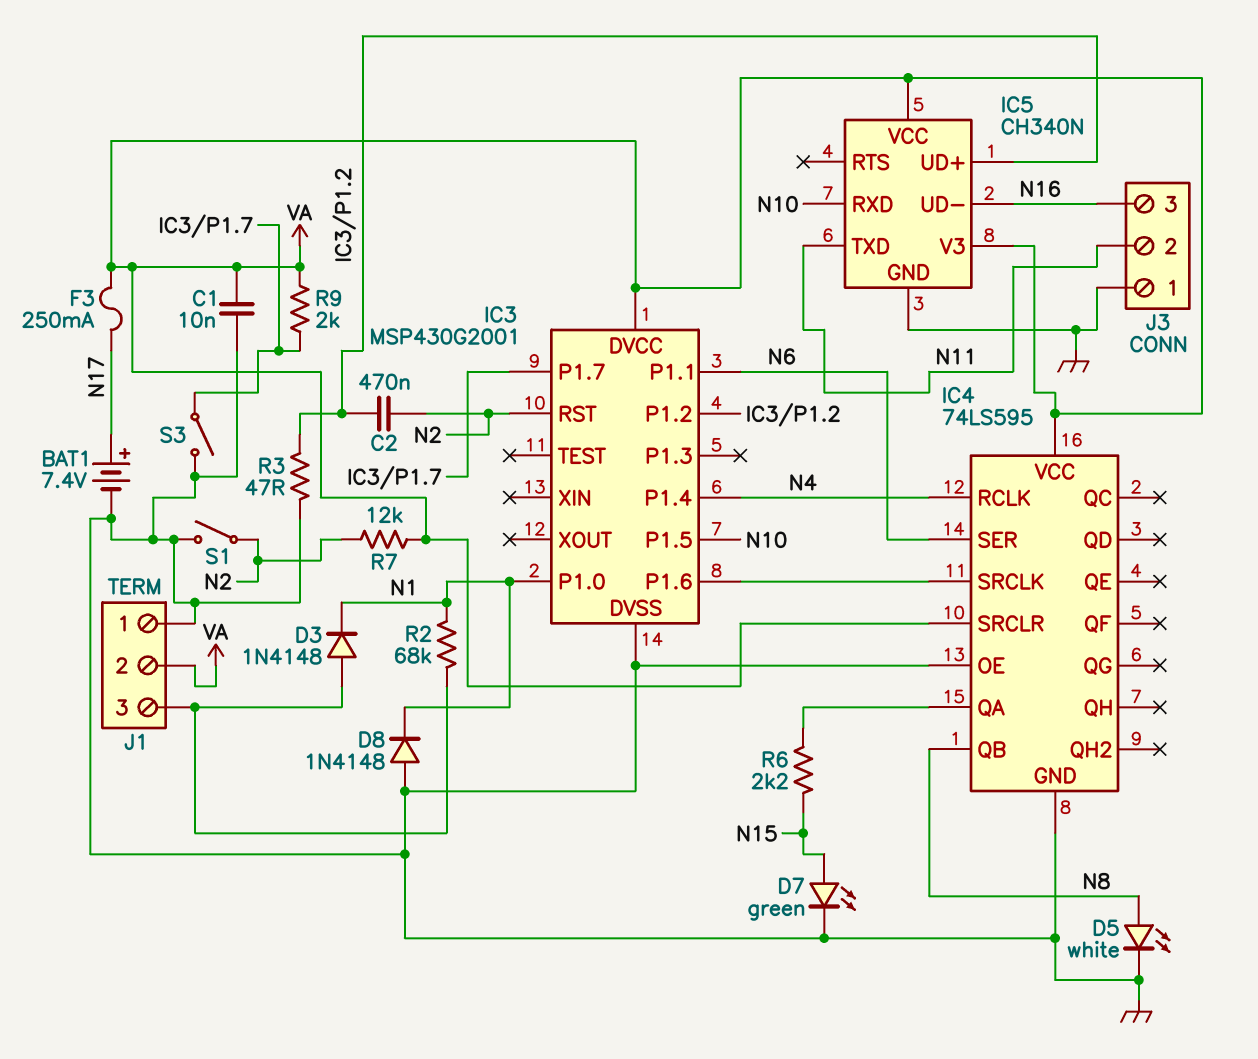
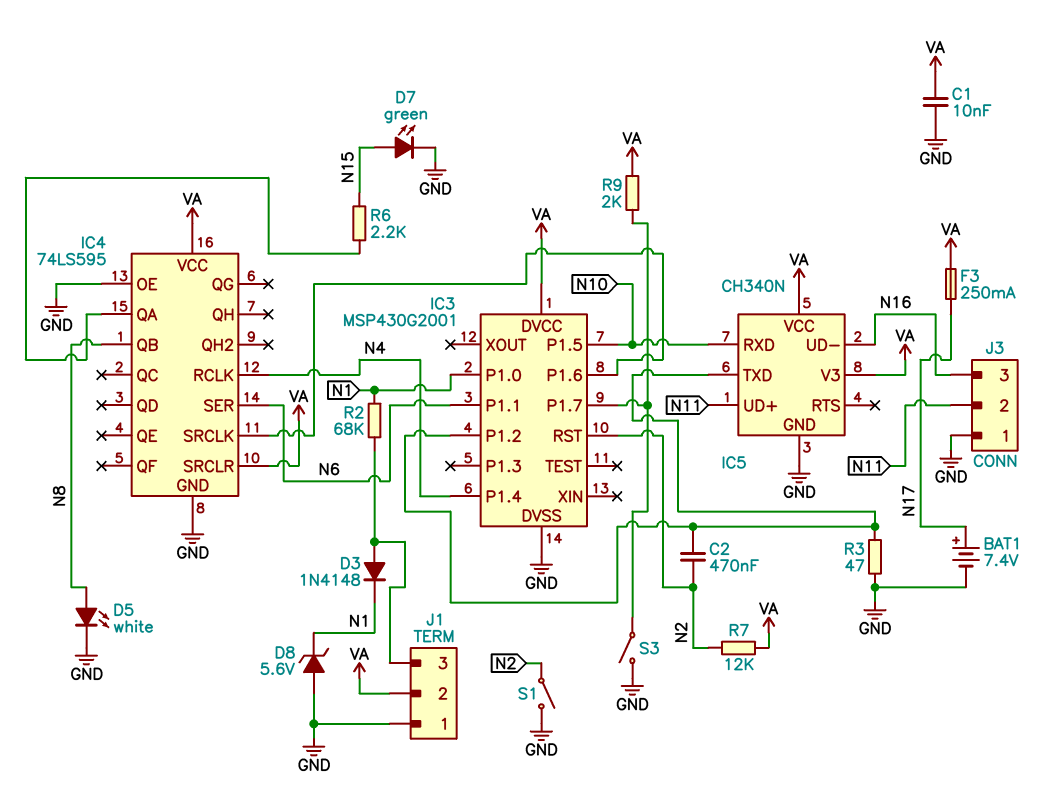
D8: diode 1N4148 (A GND, K N1) -> zener 5.6V (A GND, K N1)
IC5 pin TXD: N11 -> IC3/P1.2
IC5 pin UD+: IC3/P1.2 -> N11

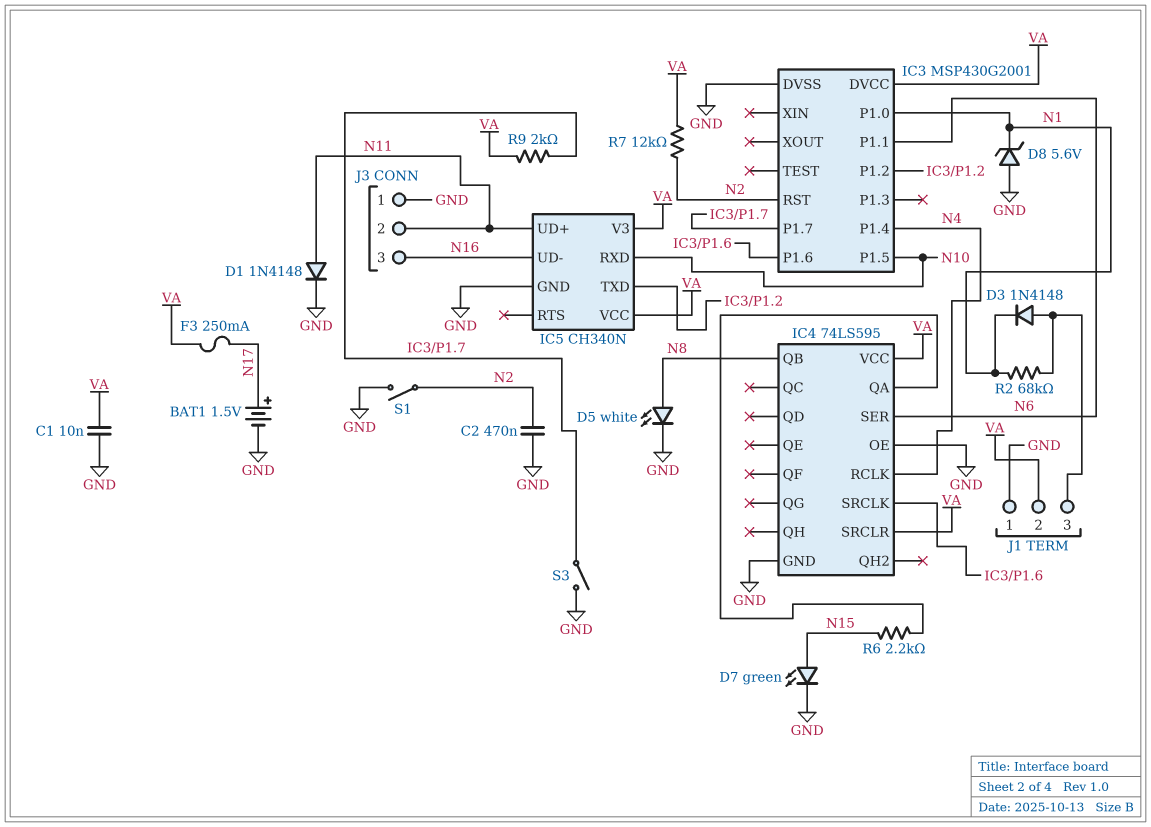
BAT1: 7.4V (plus N17, minus GND) -> 1.5V (plus N17, minus GND)
C2: 470nF (IC3/P1.2, N2) -> 470nF (GND, N2)
D1: none -> diode 1N4148 (A N11, K GND)
R3: 47 (GND, IC3/P1.2) -> none

